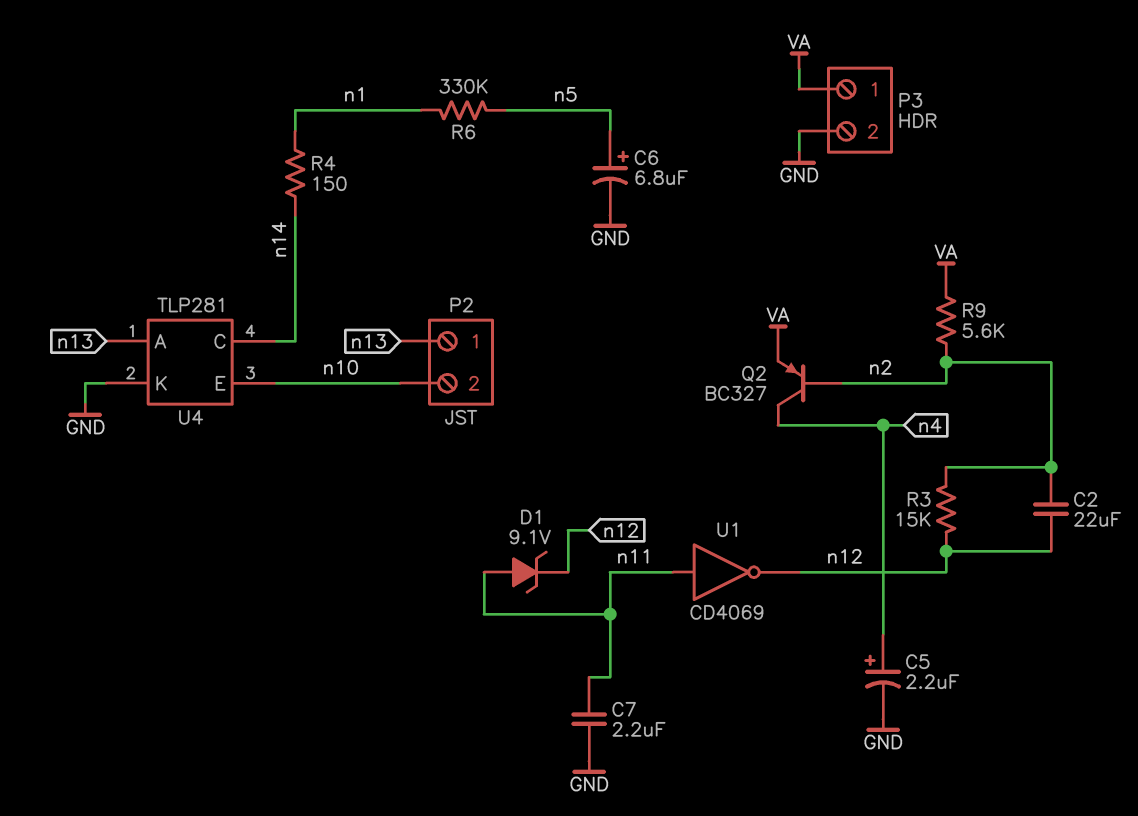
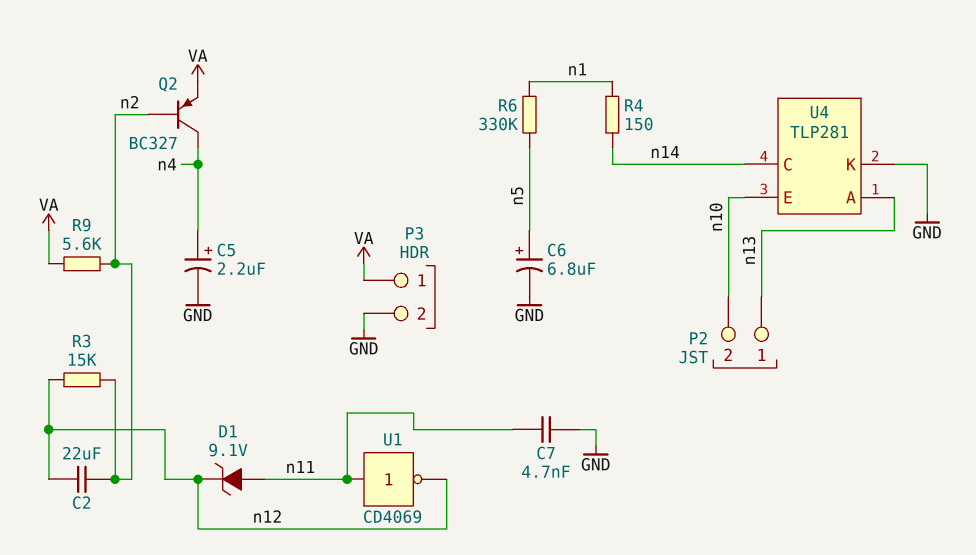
C7: 2.2uF (GND, n11) -> 4.7nF (GND, n11)

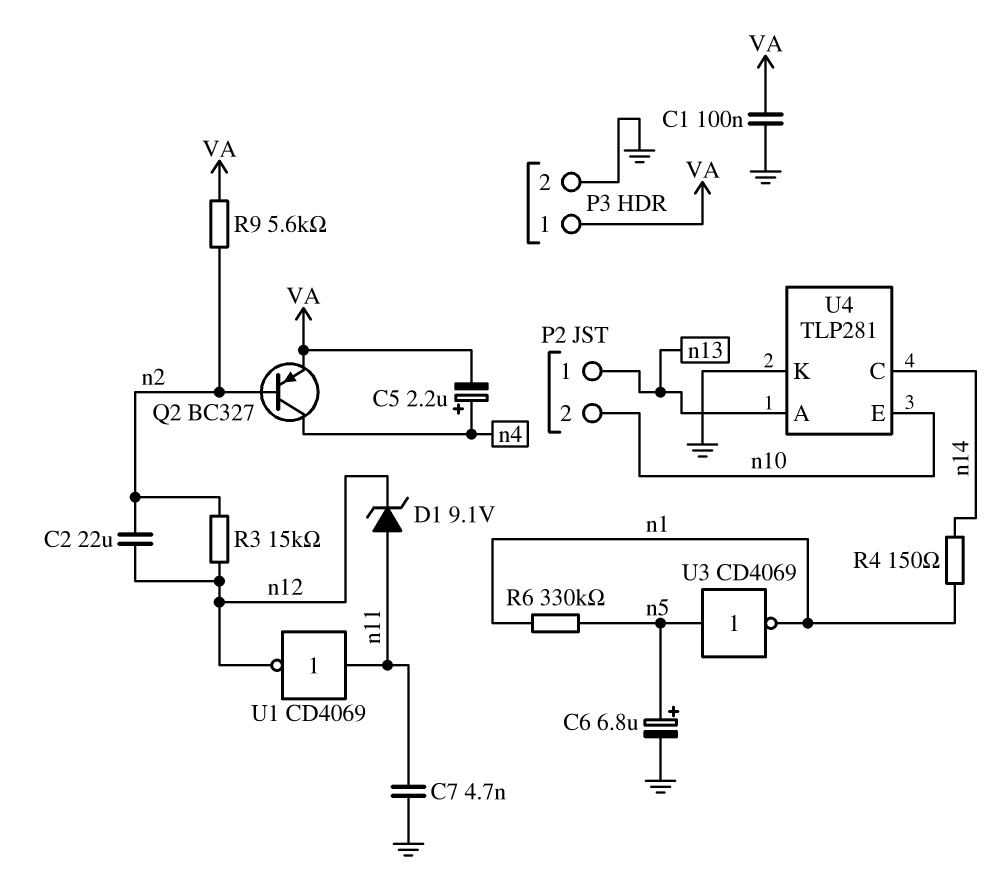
C1: none -> 100nF (GND, VA)
C5: 2.2uF (plus n4, minus GND) -> 2.2uF (plus n4, minus VA)
U3: none -> NOT CD4069 (in n5, out n1)

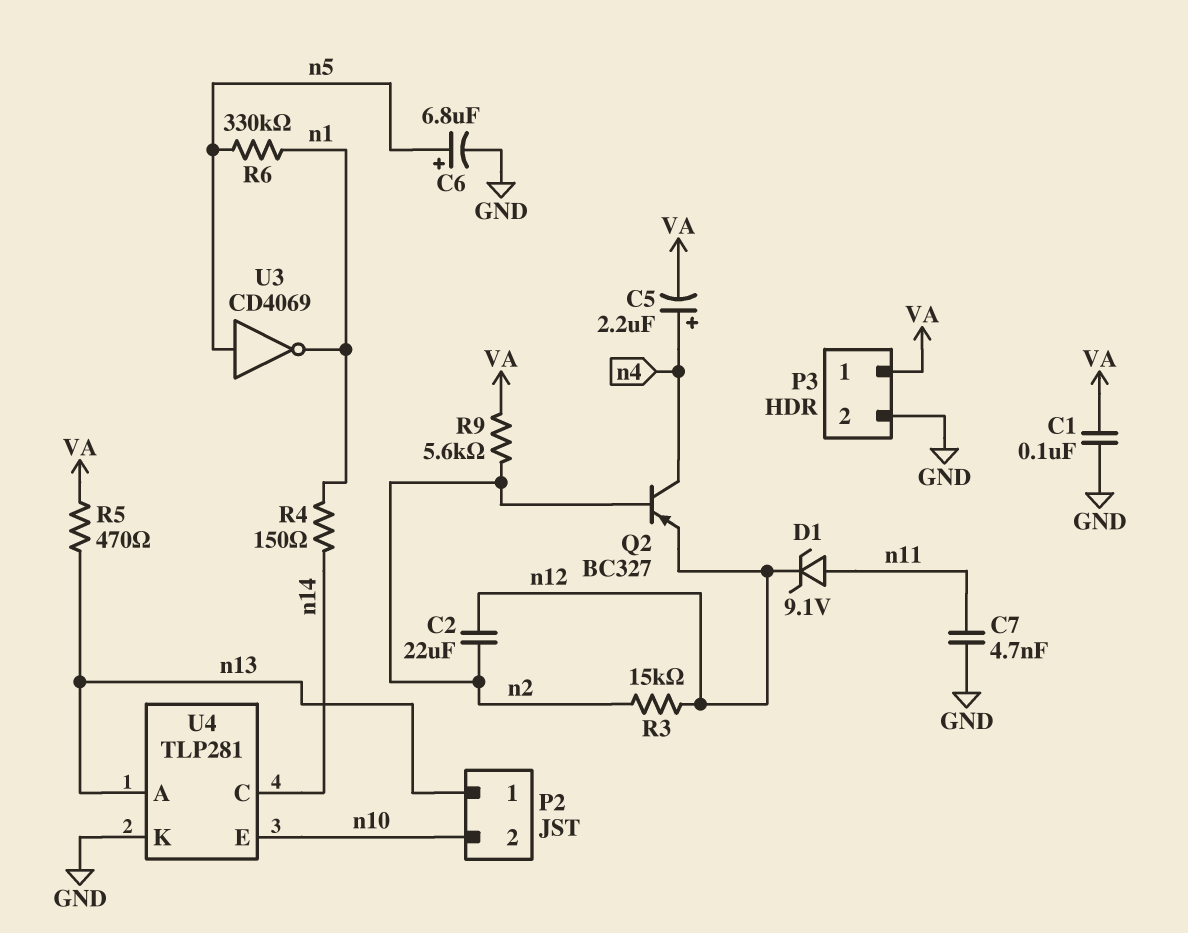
Q2: PNP BC327 (B n2, C n4, E VA) -> PNP BC327 (B n2, C n4, E n12)
R5: none -> 470 (VA, n13)
U1: NOT CD4069 (in n11, out n12) -> none

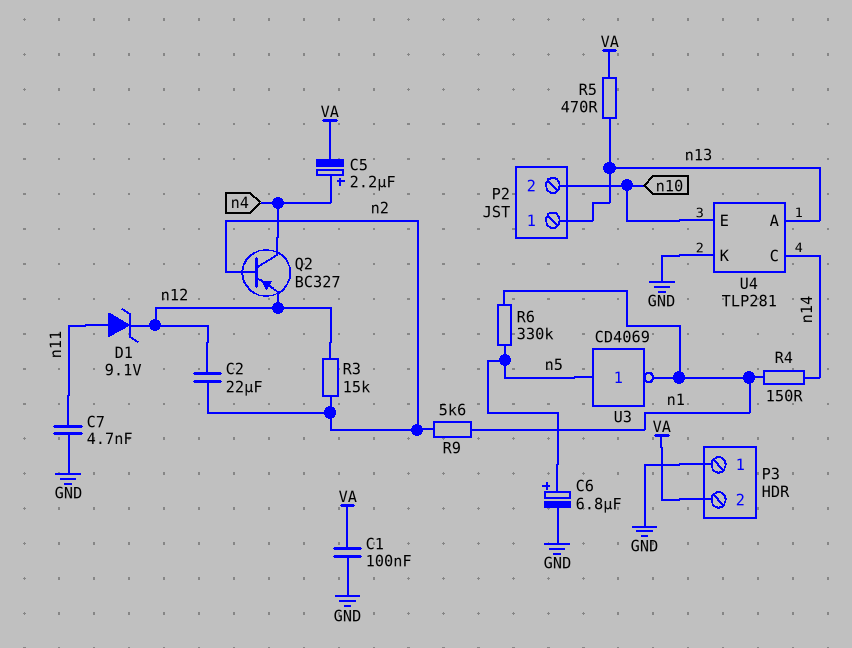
P3 pin 1: VA -> GND
P3 pin 2: GND -> VA
R9: 5.6k (VA, n2) -> 5.6k (n1, n2)

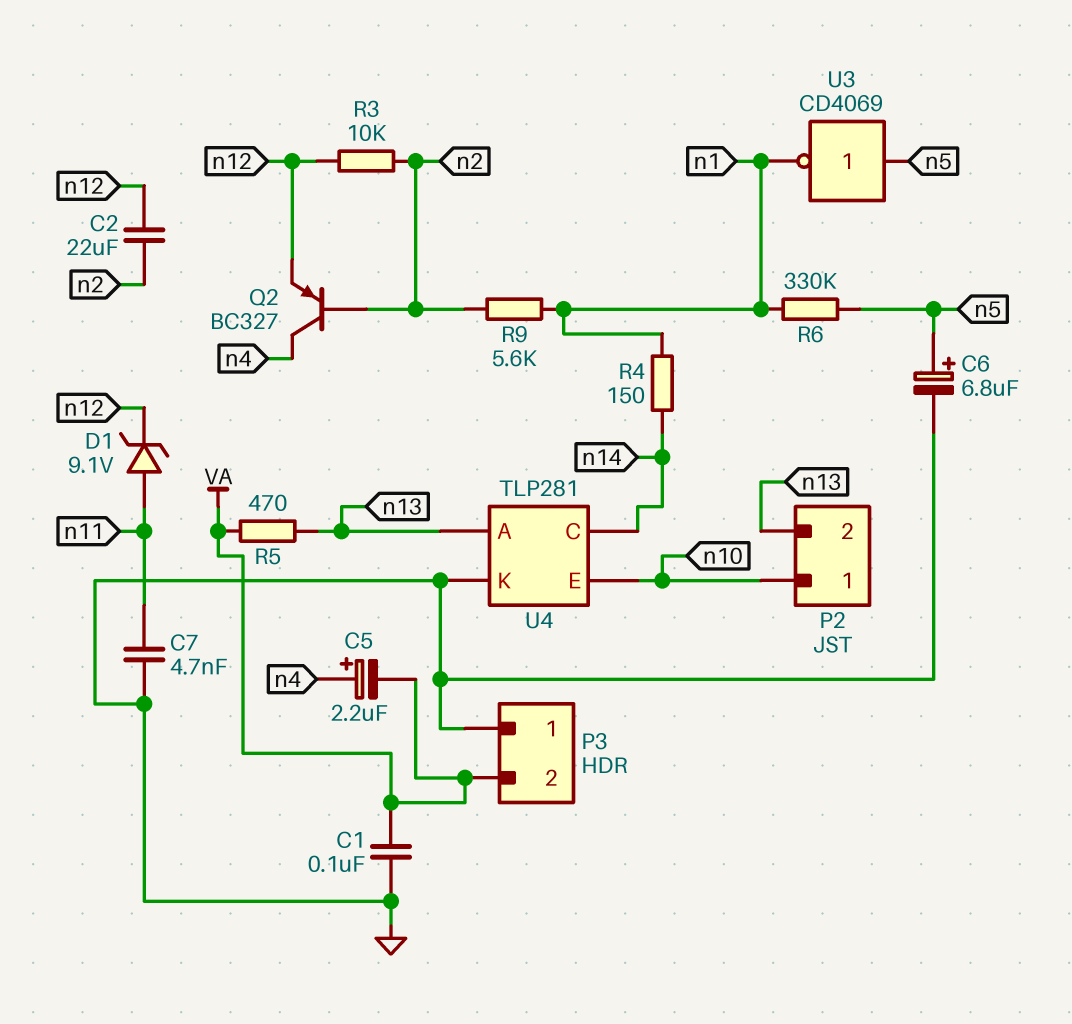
P2 pin 1: n13 -> n10
P2 pin 2: n10 -> n13
R3: 15k (n2, n12) -> 10k (n2, n12)

